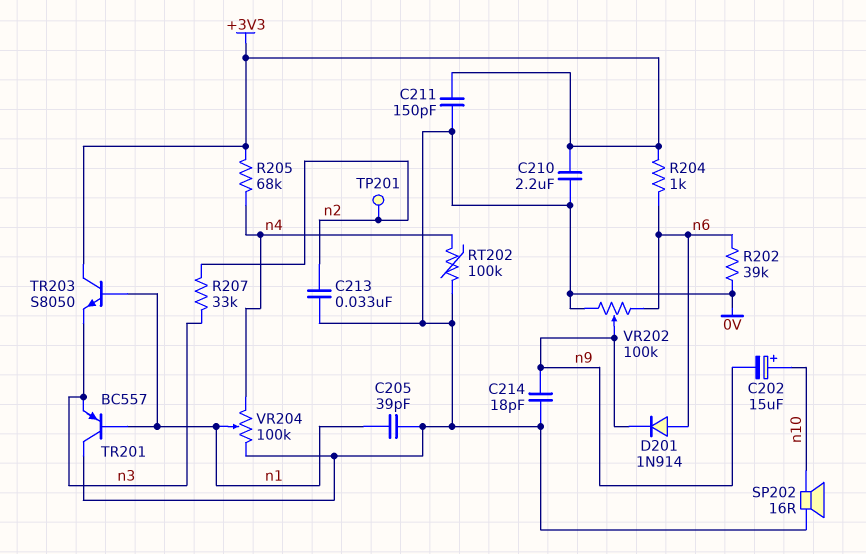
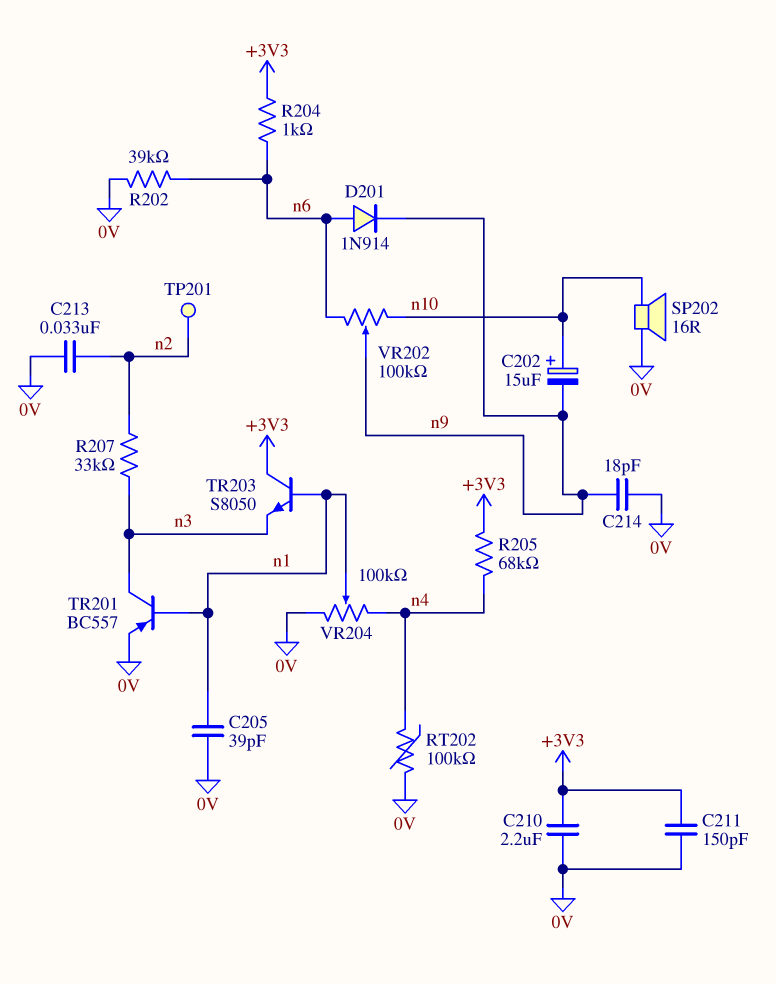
TR201: PNP BC557 (B n1, C 0V, E n3) -> PNP BC557 (B n1, C n3, E 0V)
VR202: 100k (0V, n6, wiper n9) -> 100k (n6, n10, wiper n9)

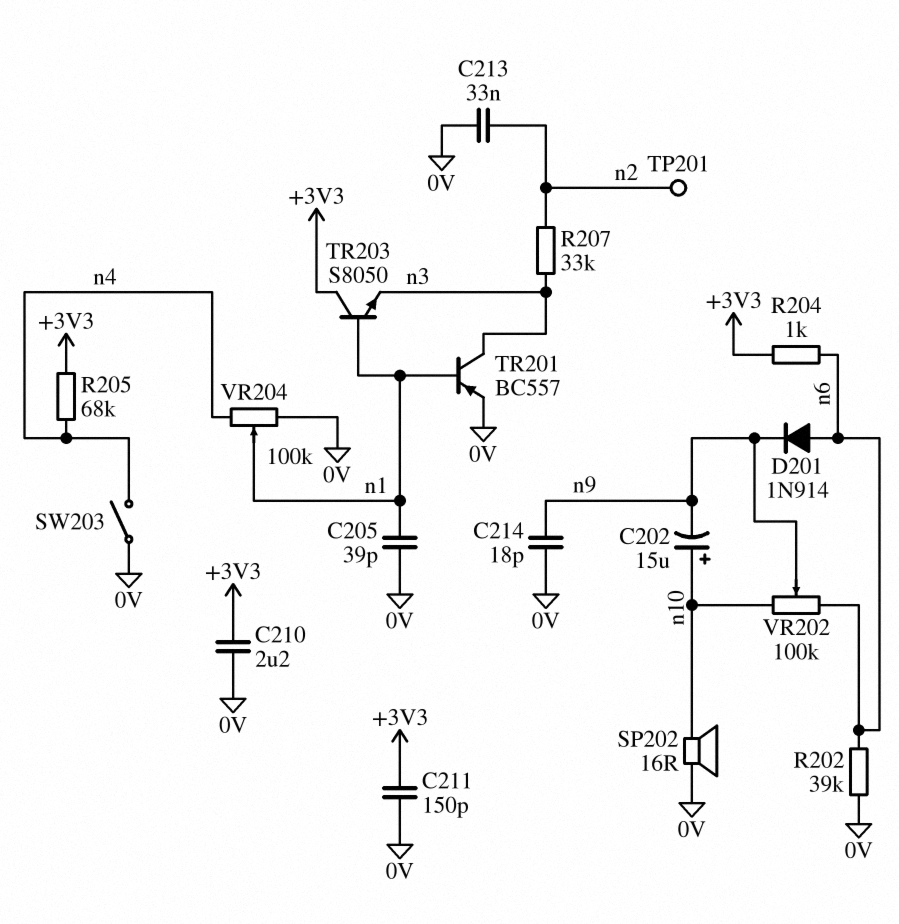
RT202: 100k (0V, n4) -> none
SW203: none -> switch (0V, n4)

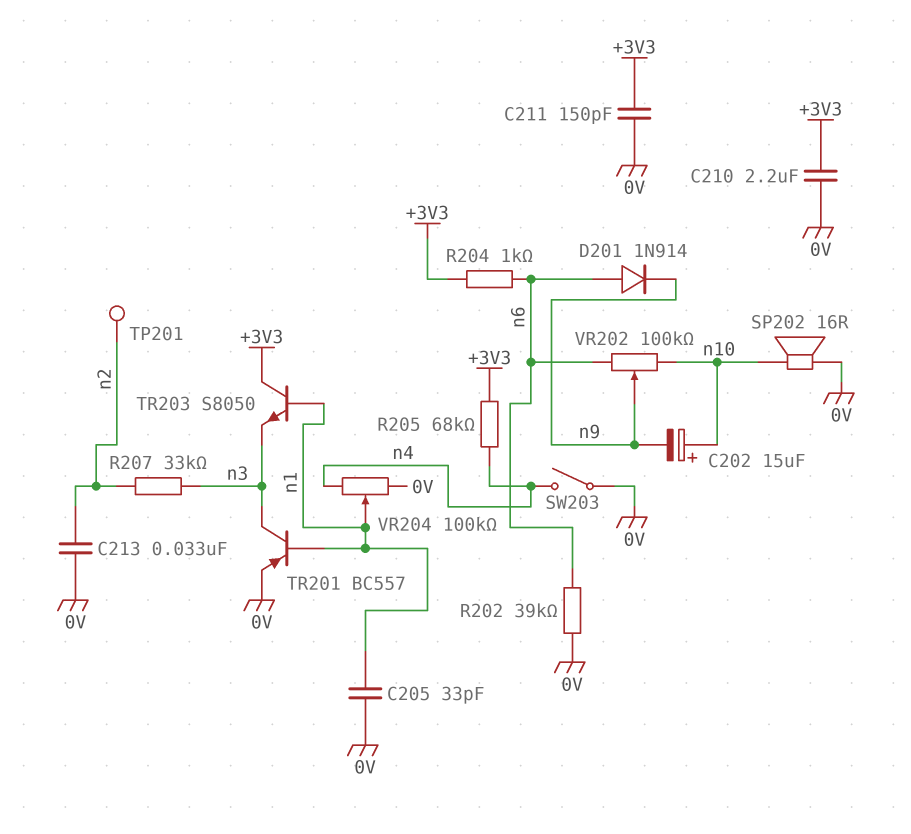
C205: 39pF (0V, n1) -> 33pF (0V, n1)
C214: 18pF (0V, n9) -> none

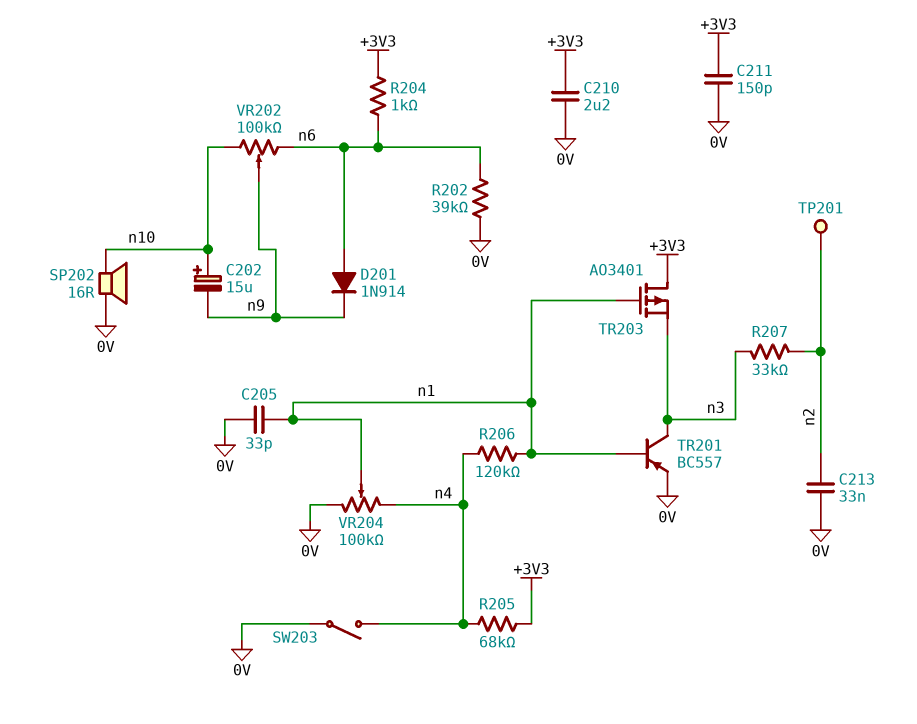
R206: none -> 120k (n1, n4)
TR203: NPN S8050 (B n1, C +3V3, E n3) -> PMOS AO3401 (G n1, D +3V3, S n3)

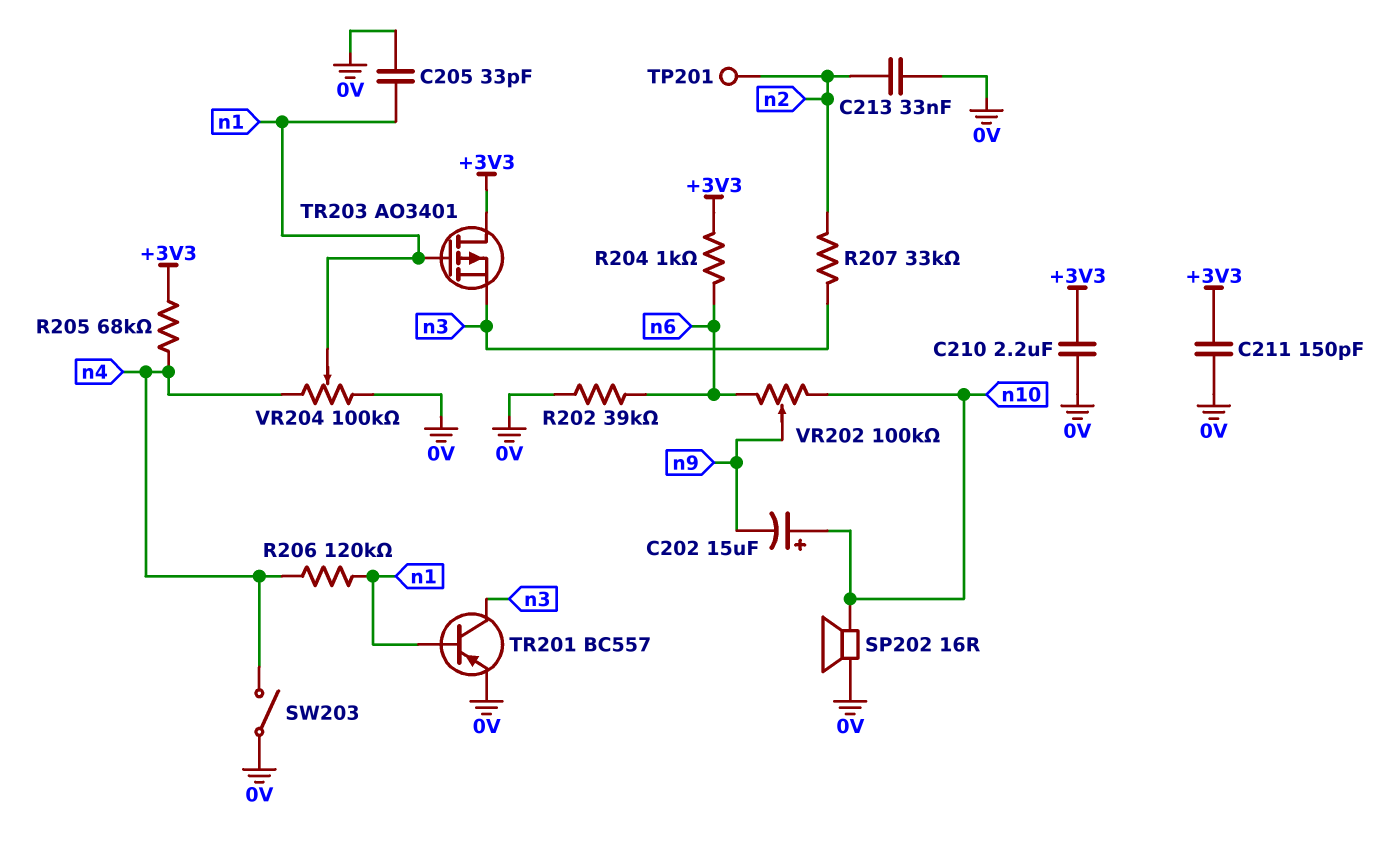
D201: diode 1N914 (A n6, K n9) -> none

